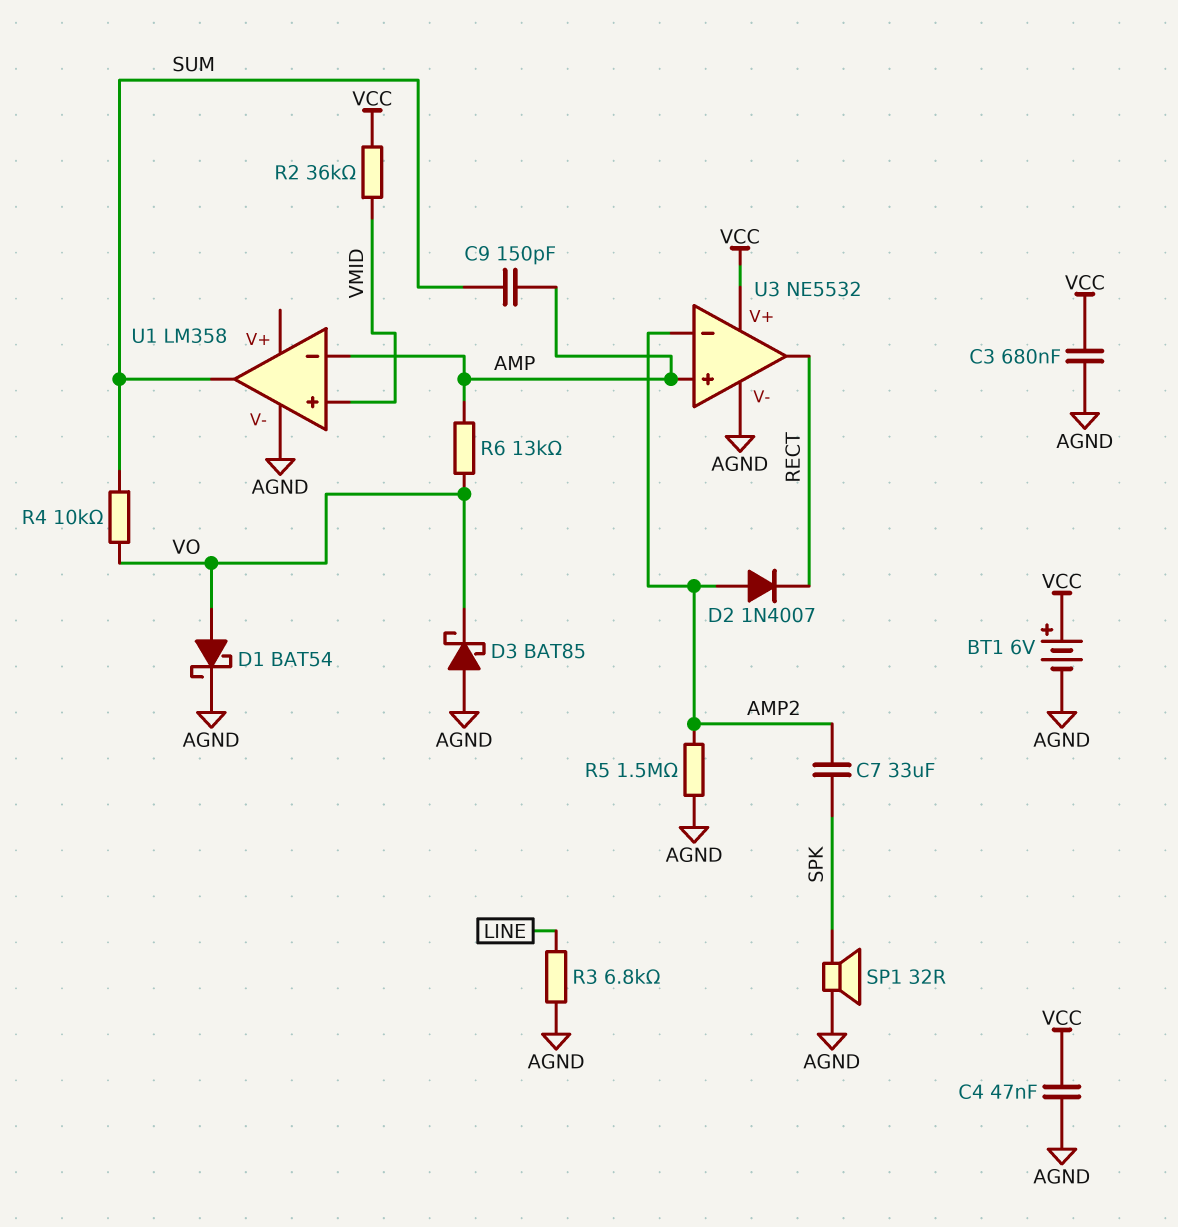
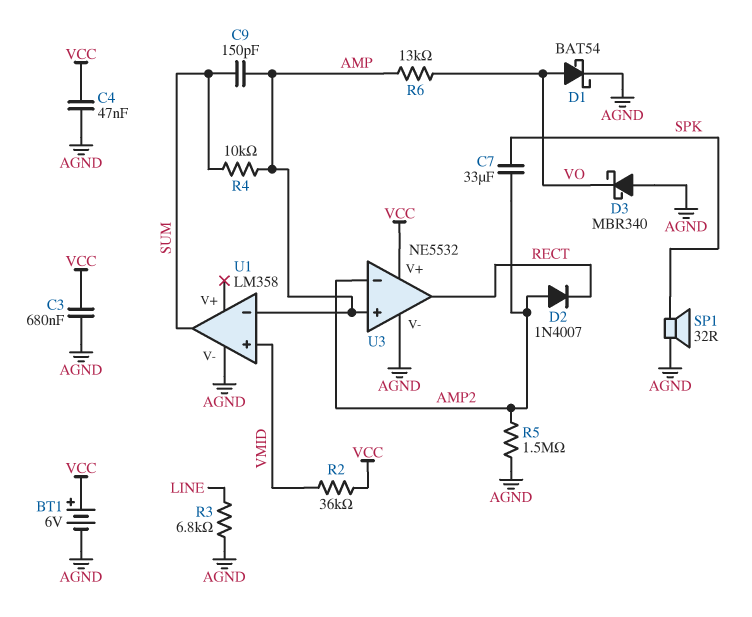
D3: schottky BAT85 (A AGND, K VO) -> schottky MBR340 (A AGND, K VO)
R4: 10k (SUM, VO) -> 10k (AMP, SUM)

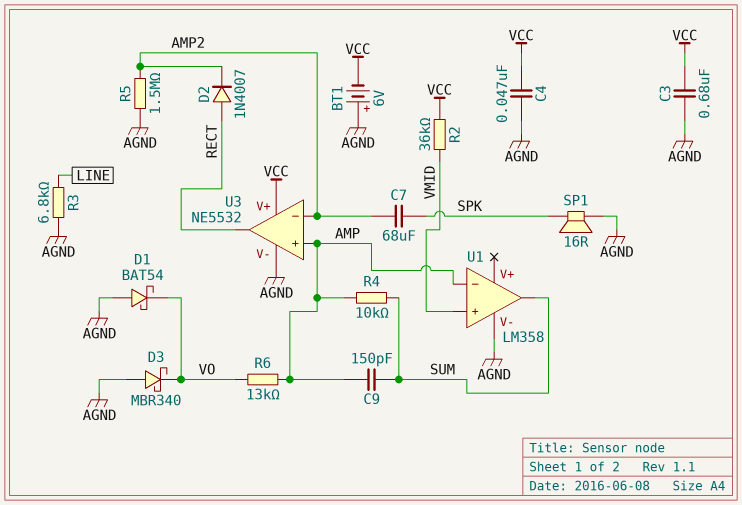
BT1: 6V (plus VCC, minus AGND) -> 6V (plus AGND, minus VCC)
C7: 33uF (AMP2, SPK) -> 68uF (AMP2, SPK)
D1: schottky BAT54 (A VO, K AGND) -> schottky BAT54 (A AGND, K VO)
D2: diode 1N4007 (A AMP2, K RECT) -> diode 1N4007 (A RECT, K AMP2)
SP1: speaker 32R (AGND, SPK) -> speaker 16R (AGND, SPK)

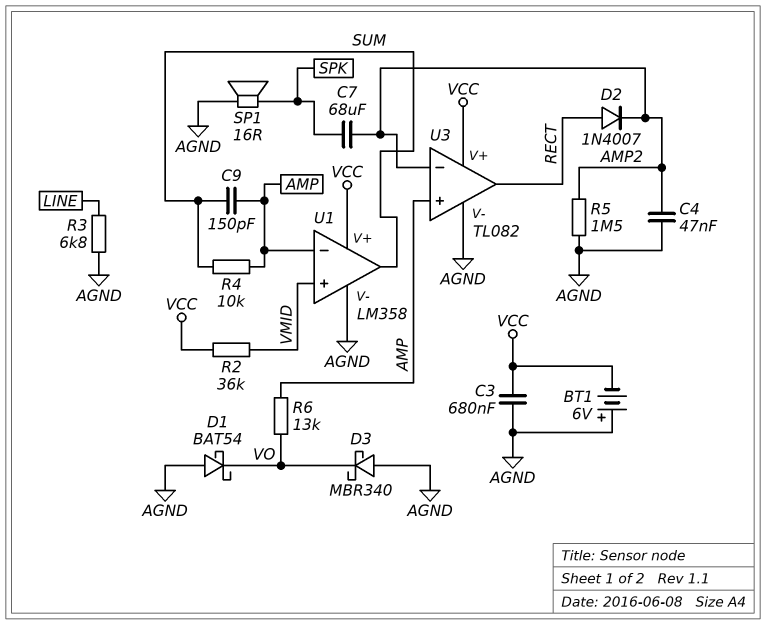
C4: 47nF (AGND, VCC) -> 47nF (AGND, AMP2)
U1 pin V+: none -> VCC
U3: NE5532 -> TL082

